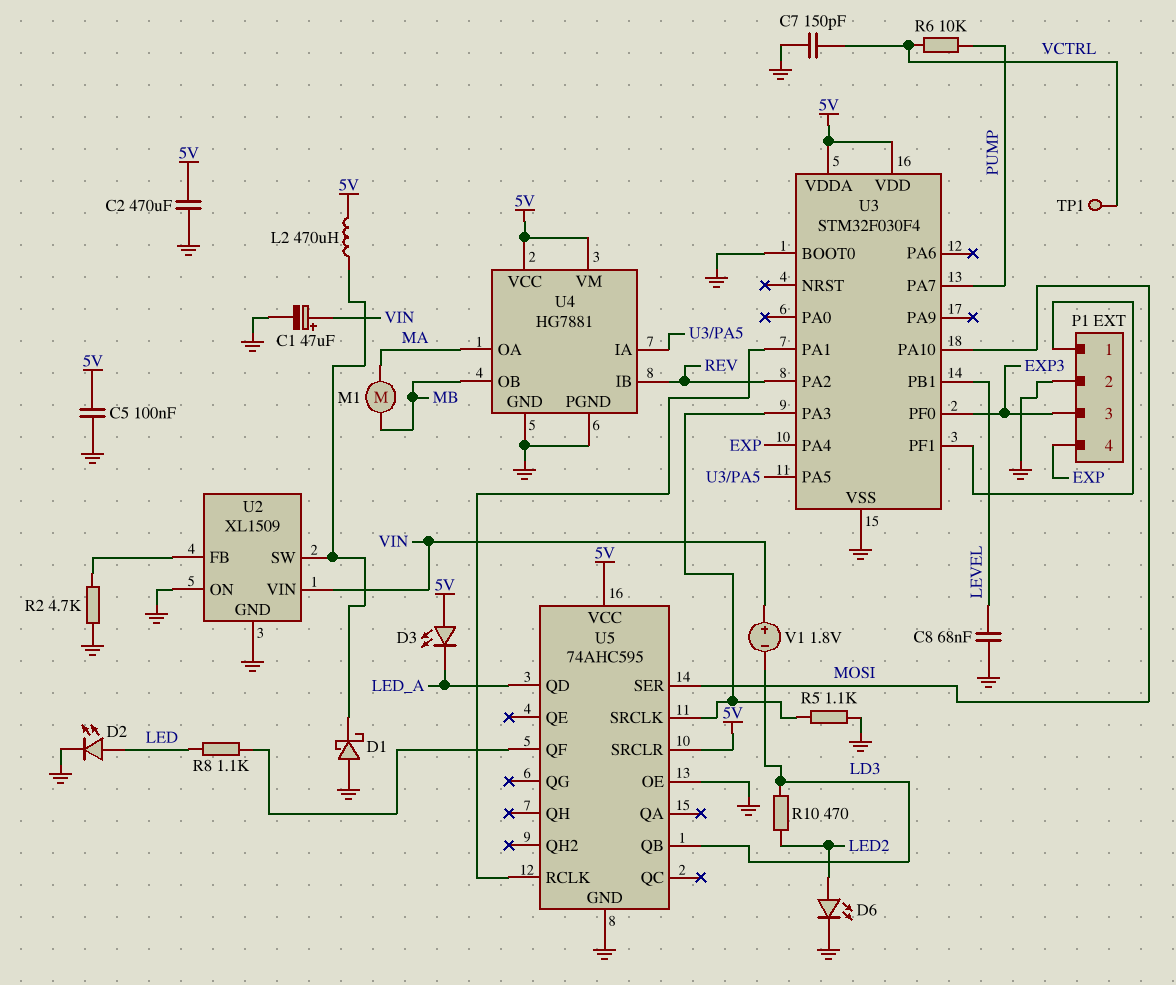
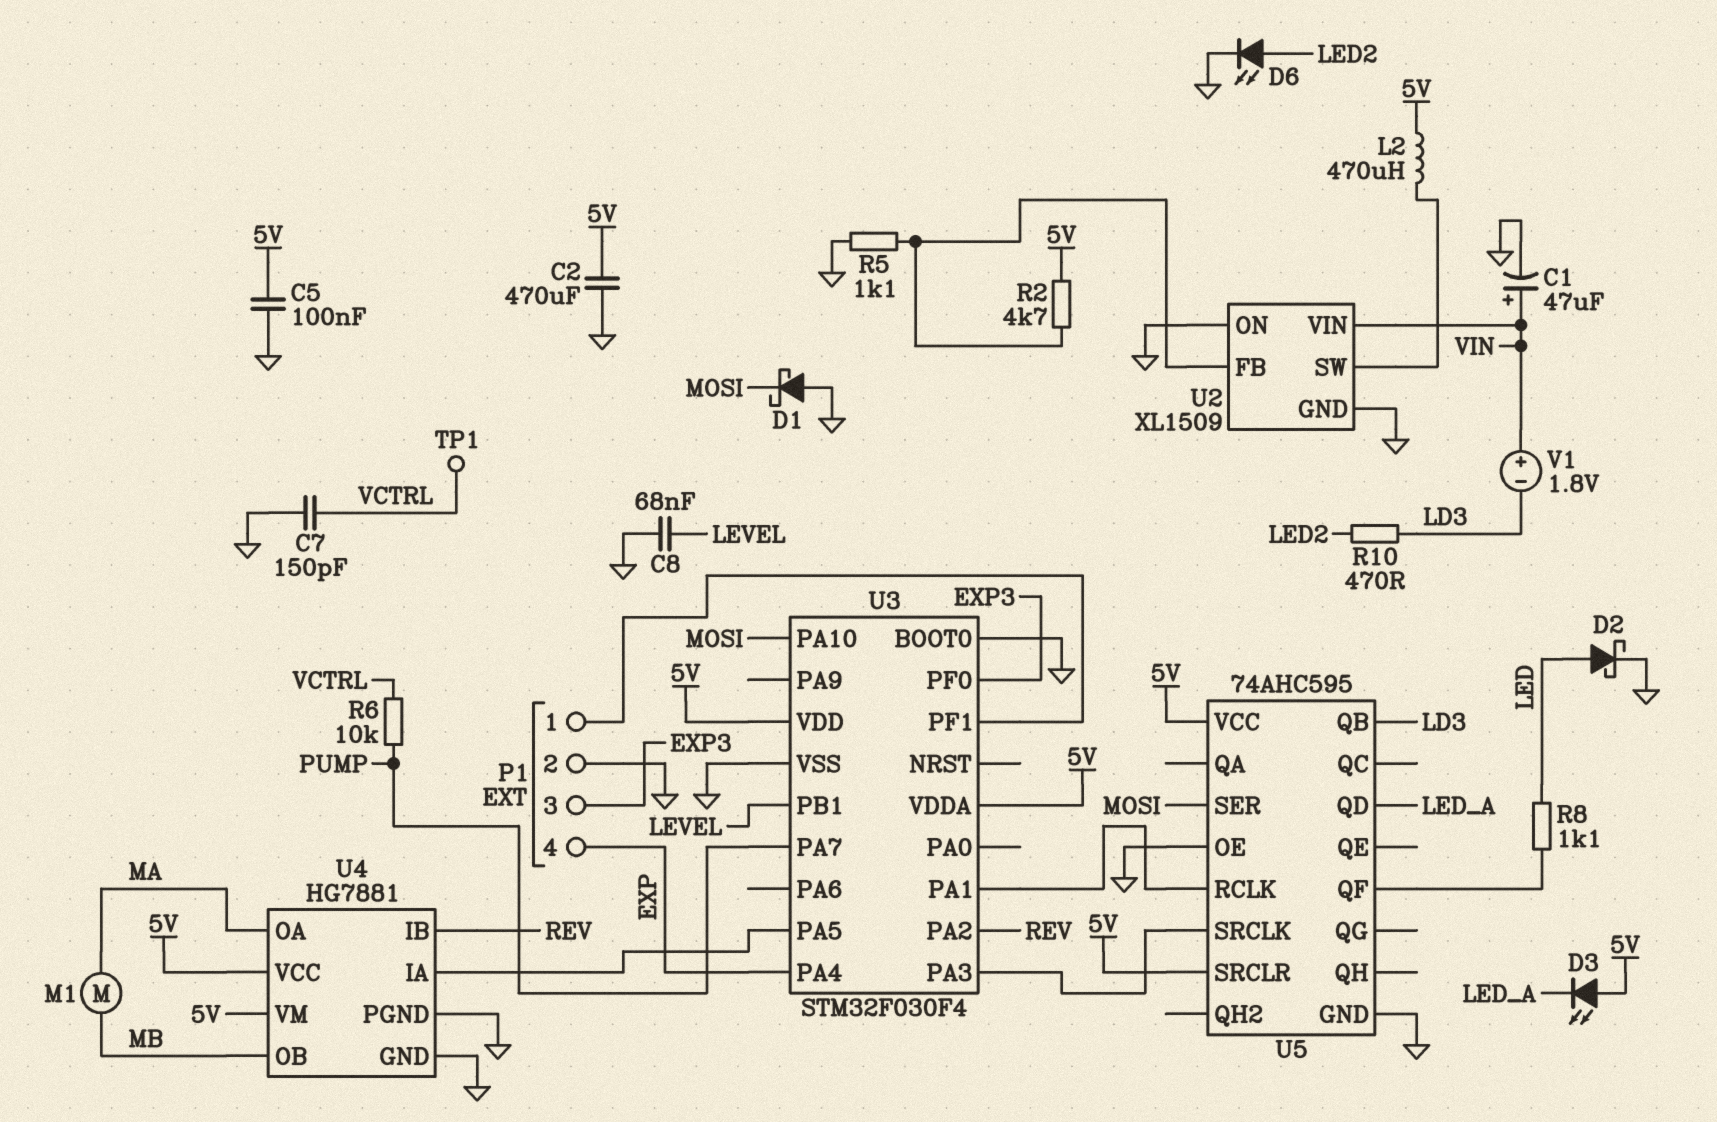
D1: schottky (A GND, K U2/SW) -> schottky (A GND, K MOSI)
D2: LED (A LED, K GND) -> schottky (A LED, K GND)
R2: 4.7k (GND, U2/FB) -> 4.7k (5V, U2/FB)
R5: 1.1k (GND, U3/PA3) -> 1.1k (GND, U2/FB)

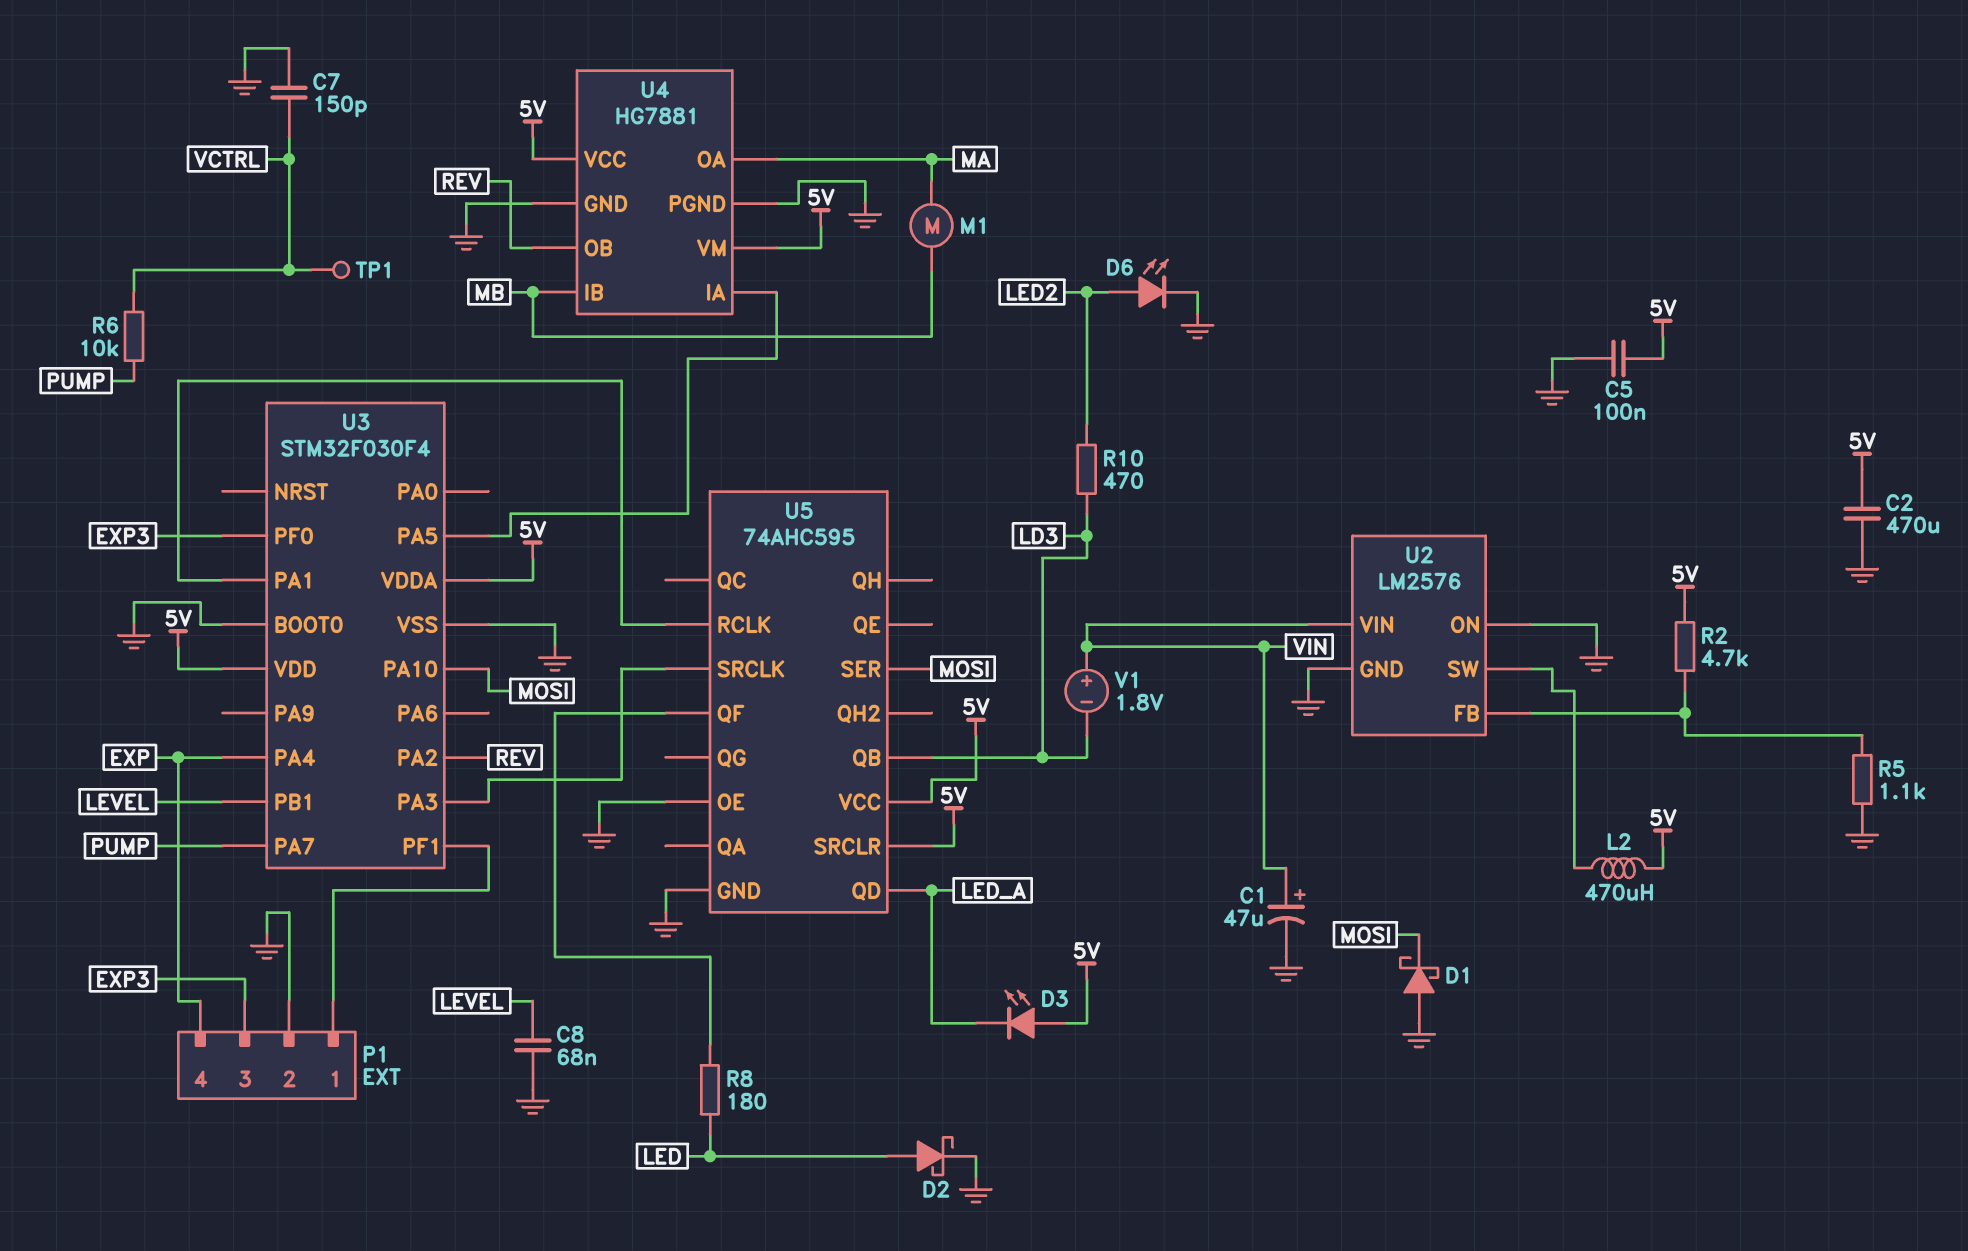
R8: 1.1k (LED, U5/QF) -> 180 (LED, U5/QF)
U2: XL1509 -> LM2576
U4 pin IB: REV -> MB
U4 pin OB: MB -> REV

